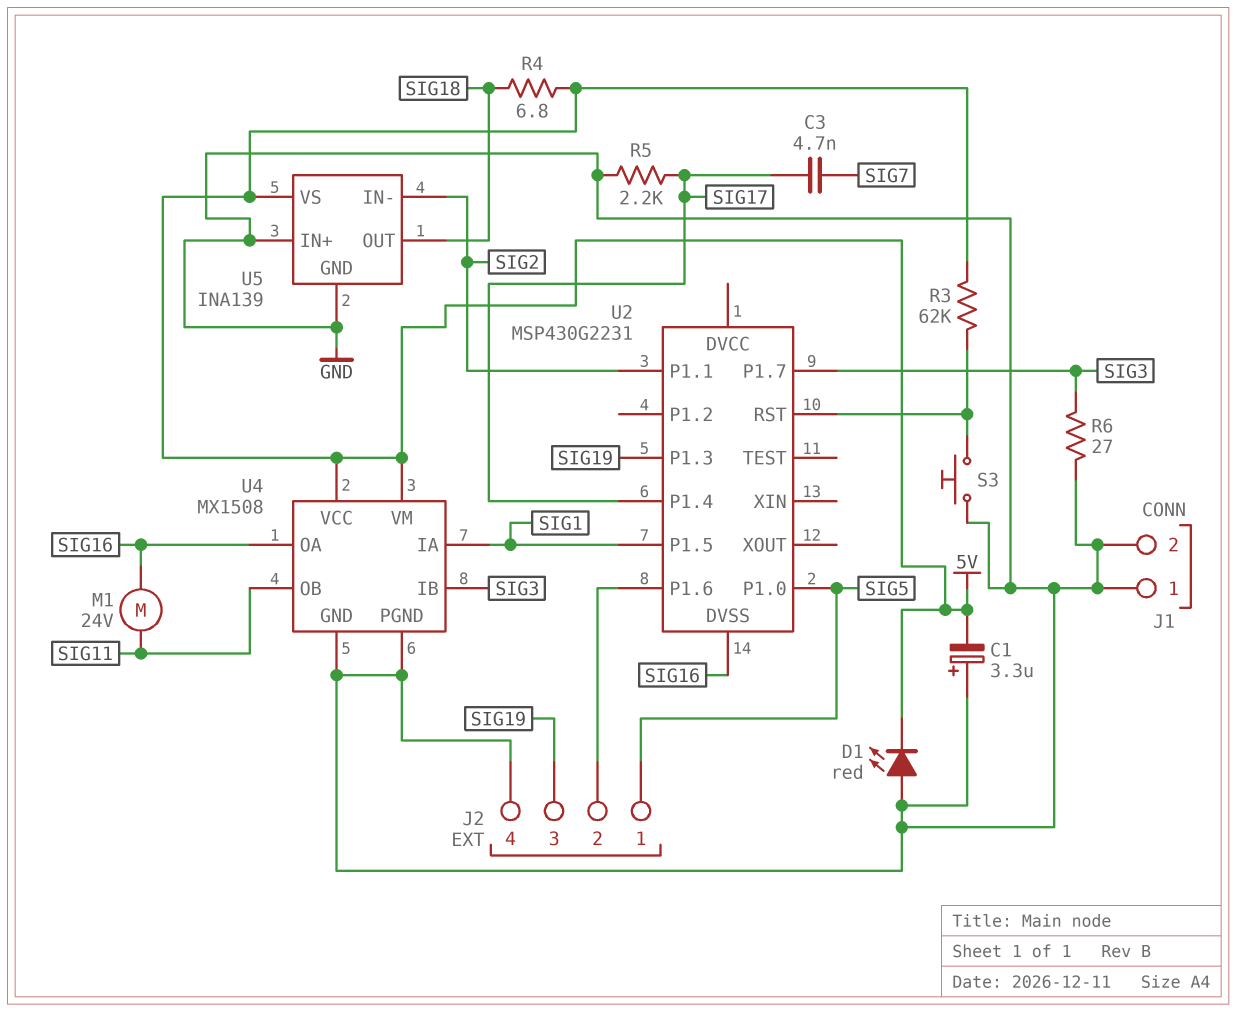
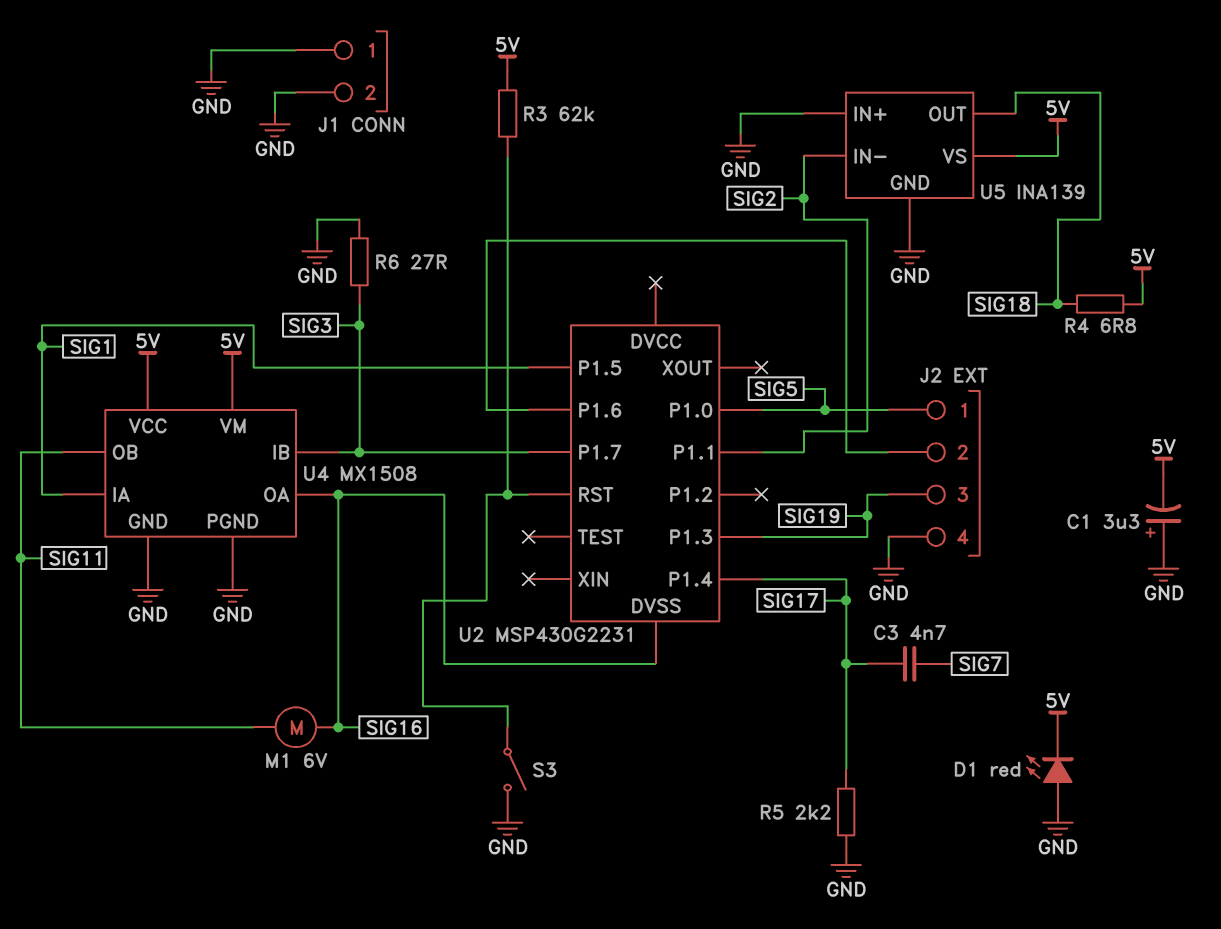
M1: motor 24V (SIG11, SIG16) -> motor 6V (SIG11, SIG16)
S3: button (GND, U2/RST) -> switch (GND, U2/RST)

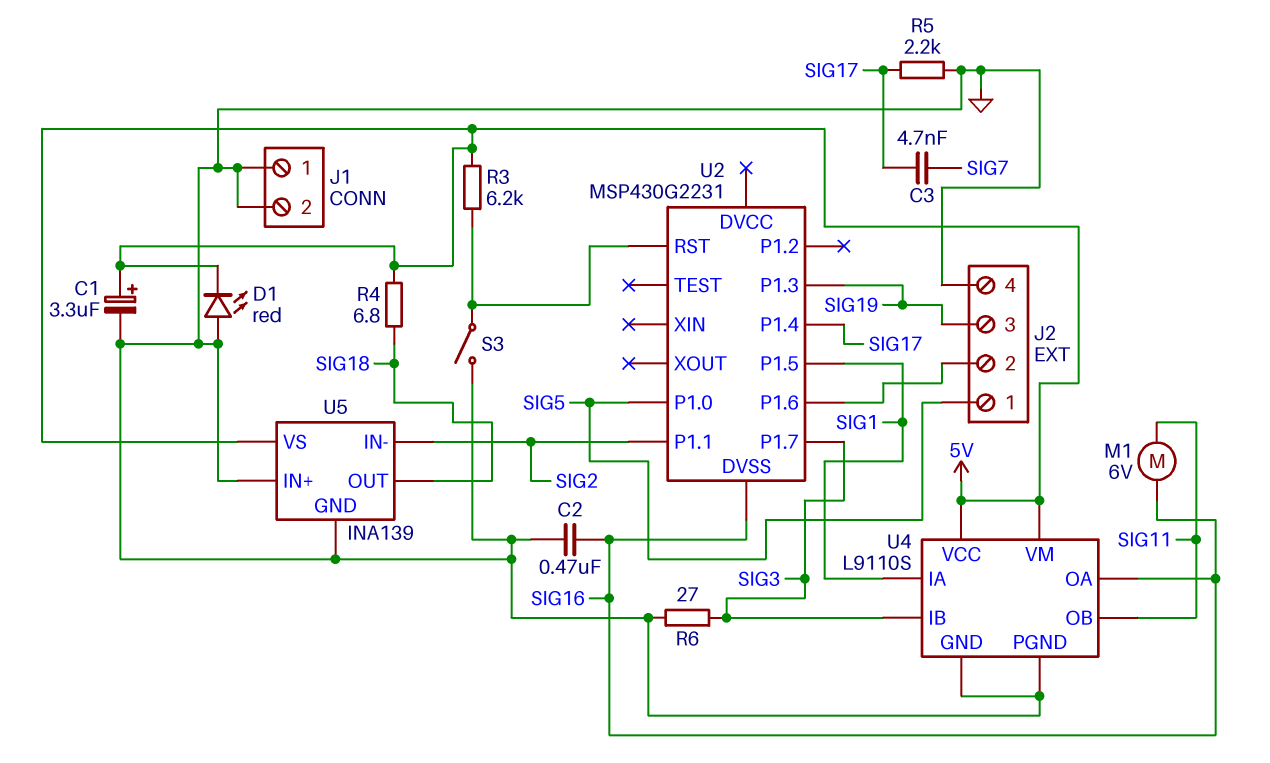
C1: 3.3uF (plus GND, minus 5V) -> 3.3uF (plus 5V, minus GND)
C2: none -> 470nF (GND, SIG16)
R3: 62k (5V, U2/RST) -> 6.2k (5V, U2/RST)
U4: MX1508 -> L9110S

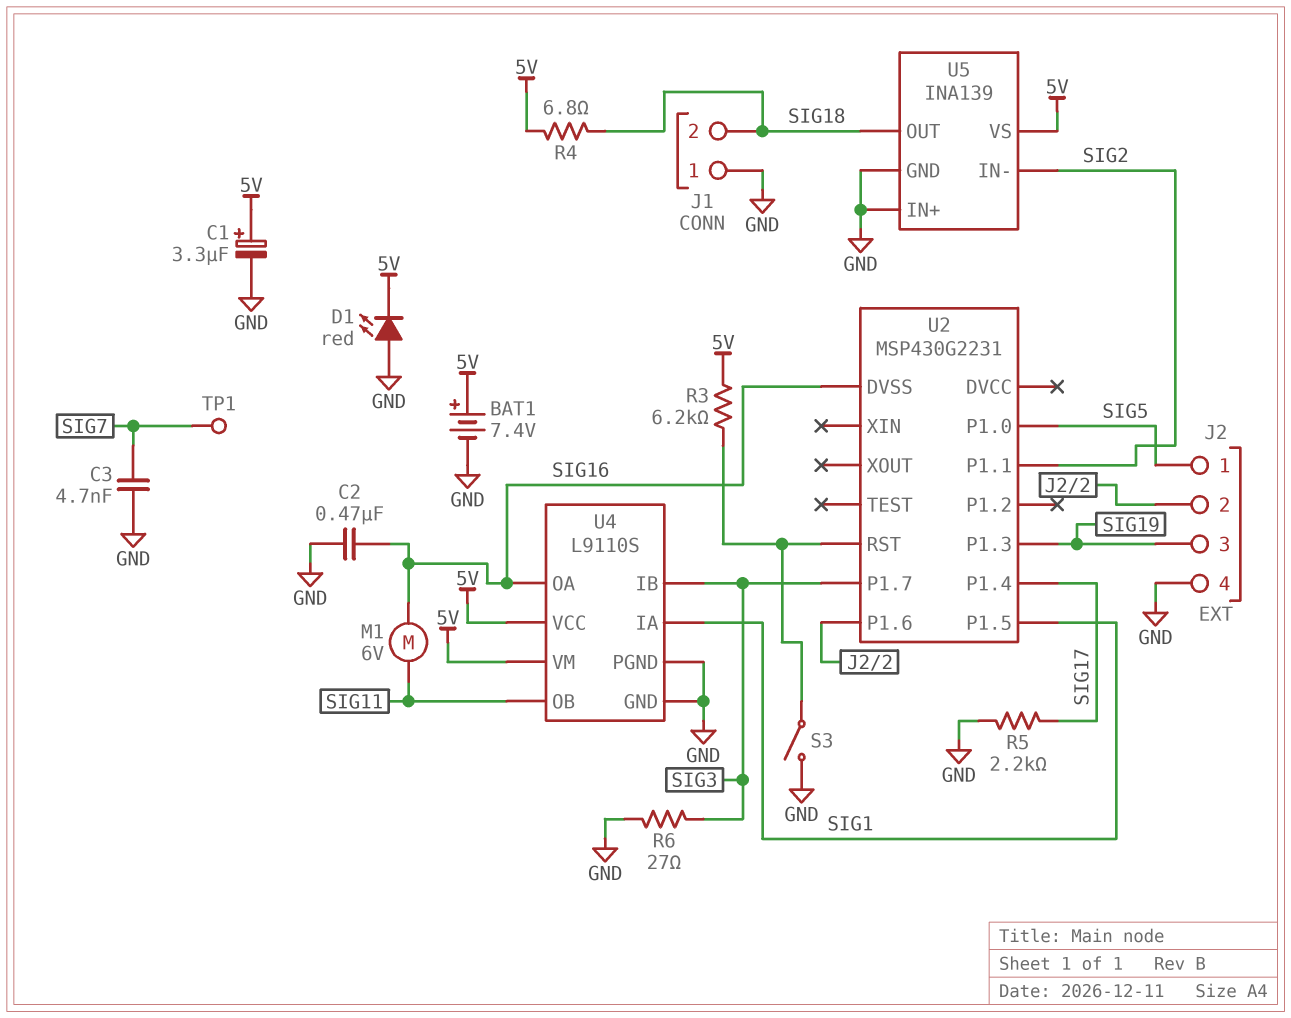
BAT1: none -> 7.4V (plus 5V, minus GND)
C3: 4.7nF (SIG7, SIG17) -> 4.7nF (GND, SIG7)
J1 pin 2: GND -> SIG18
TP1: none -> test point (SIG7)

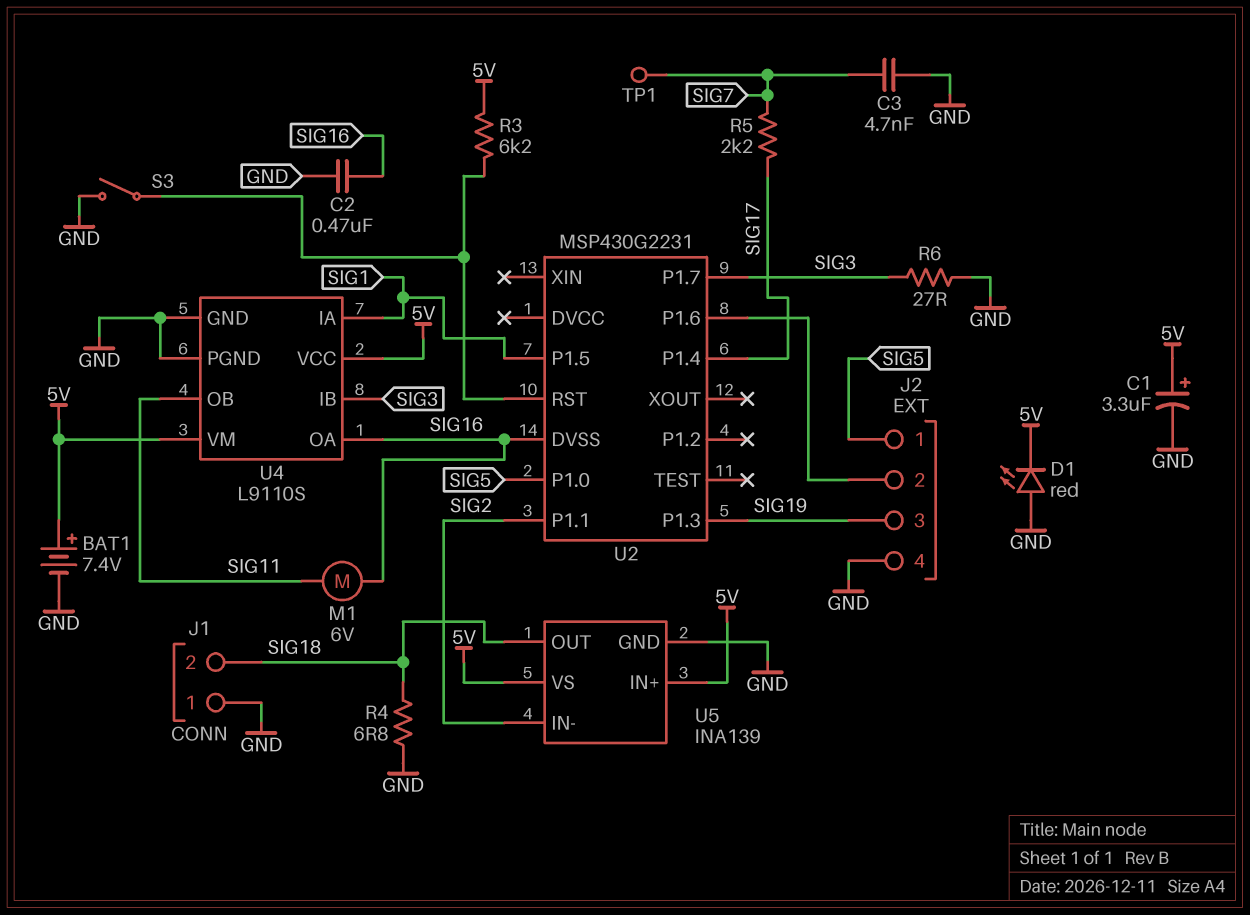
R4: 6.8 (5V, SIG18) -> 6.8 (GND, SIG18)
R5: 2.2k (GND, SIG17) -> 2.2k (SIG7, SIG17)
U5 pin IN+: GND -> 5V

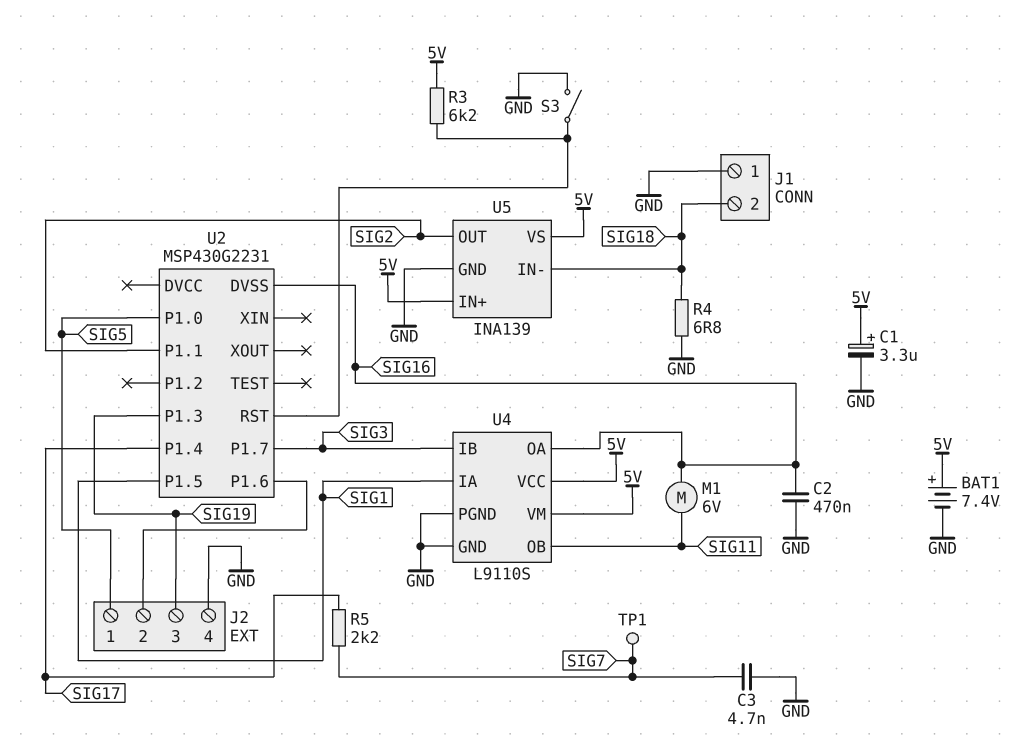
D1: LED red (A GND, K 5V) -> none
R6: 27 (GND, SIG3) -> none
U5 pin IN-: SIG2 -> SIG18
U5 pin OUT: SIG18 -> SIG2

